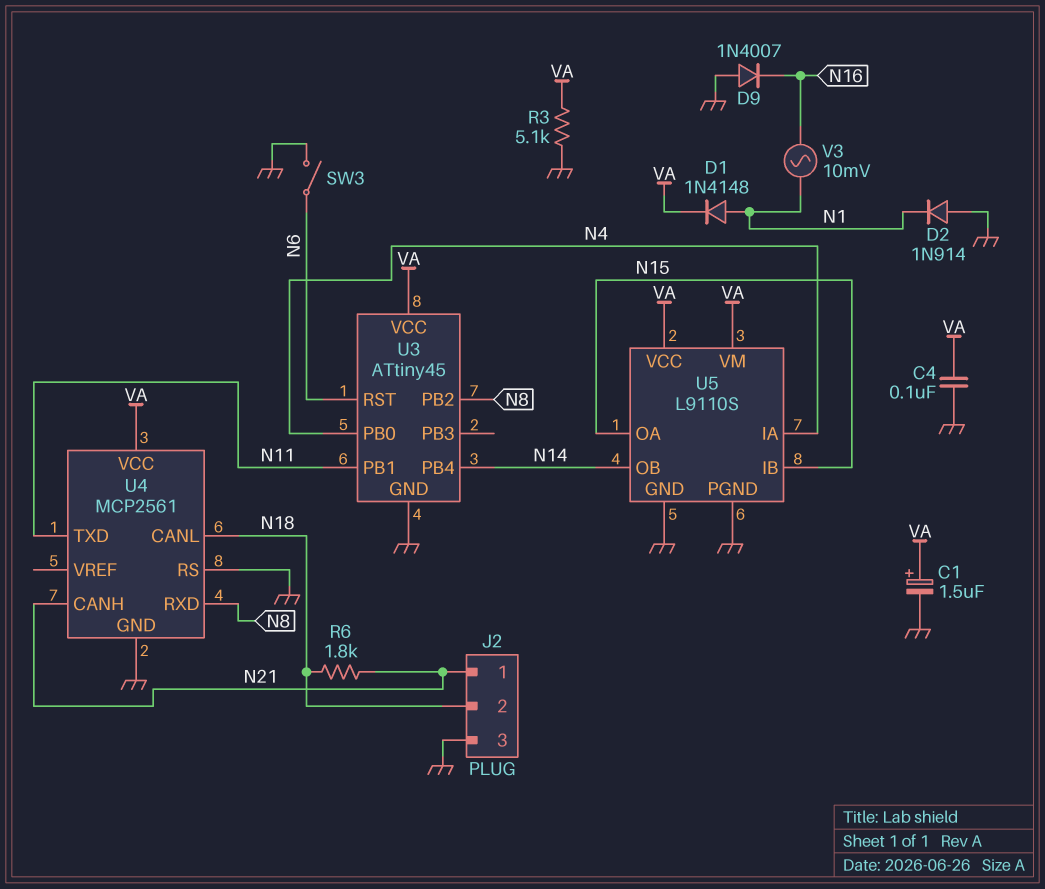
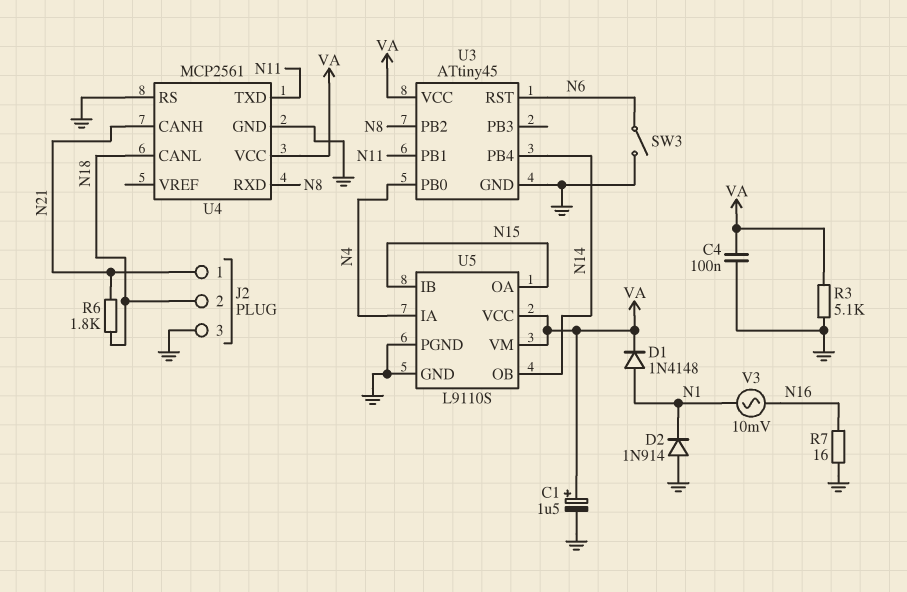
D9: diode 1N4007 (A GND, K N16) -> none
R7: none -> 16 (GND, N16)

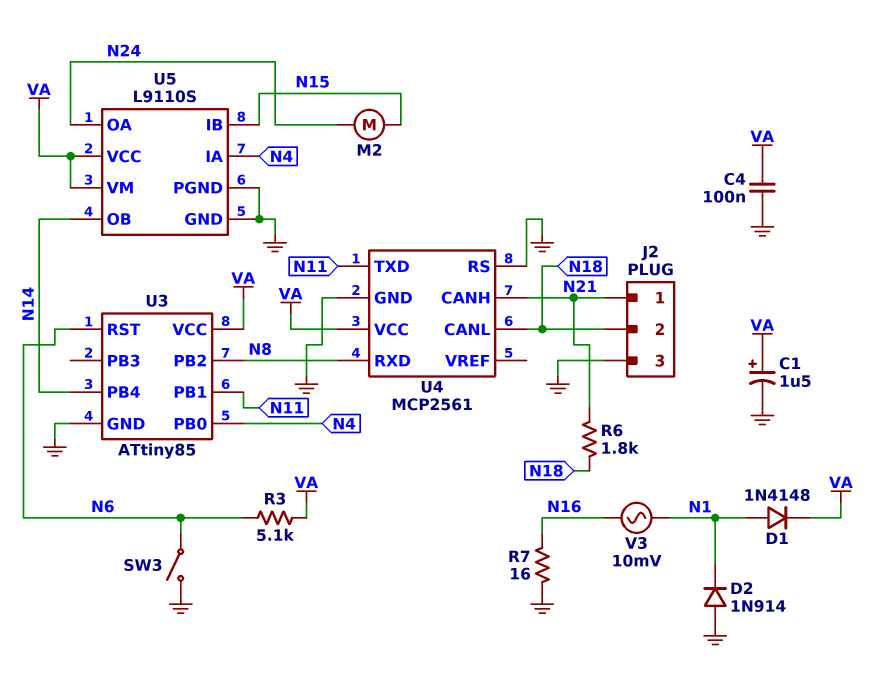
M2: none -> motor (N15, N24)
R3: 5.1k (GND, VA) -> 5.1k (N6, VA)
U3: ATtiny45 -> ATtiny85
U5 pin OA: N15 -> N24

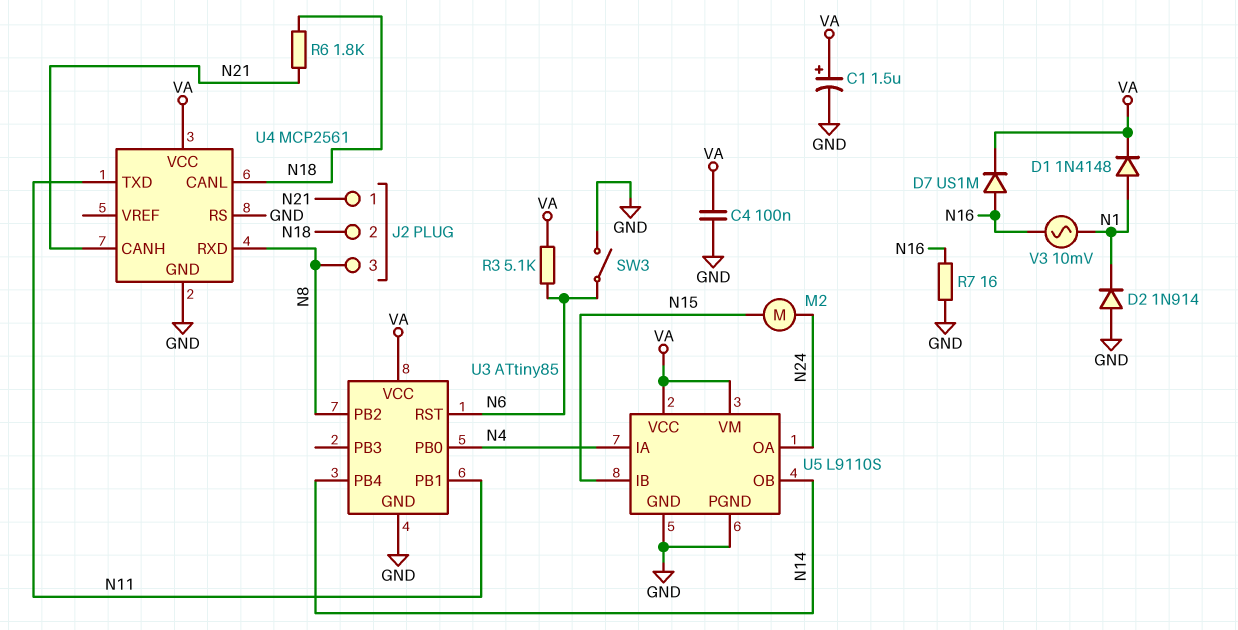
D7: none -> diode US1M (A N16, K VA)
J2 pin 3: GND -> N8

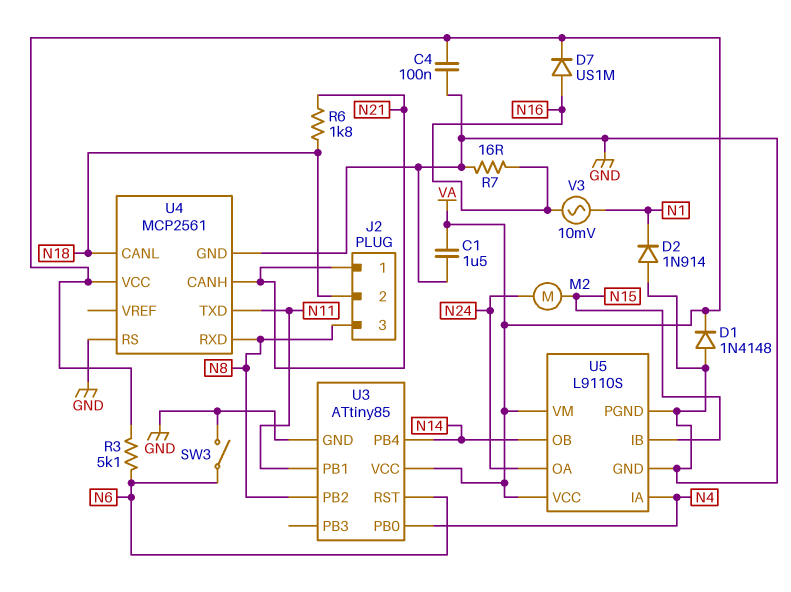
C1: 1.5uF (plus VA, minus GND) -> 1.5uF (GND, VA)
D1: diode 1N4148 (A N1, K VA) -> diode 1N4148 (A GND, K VA)

